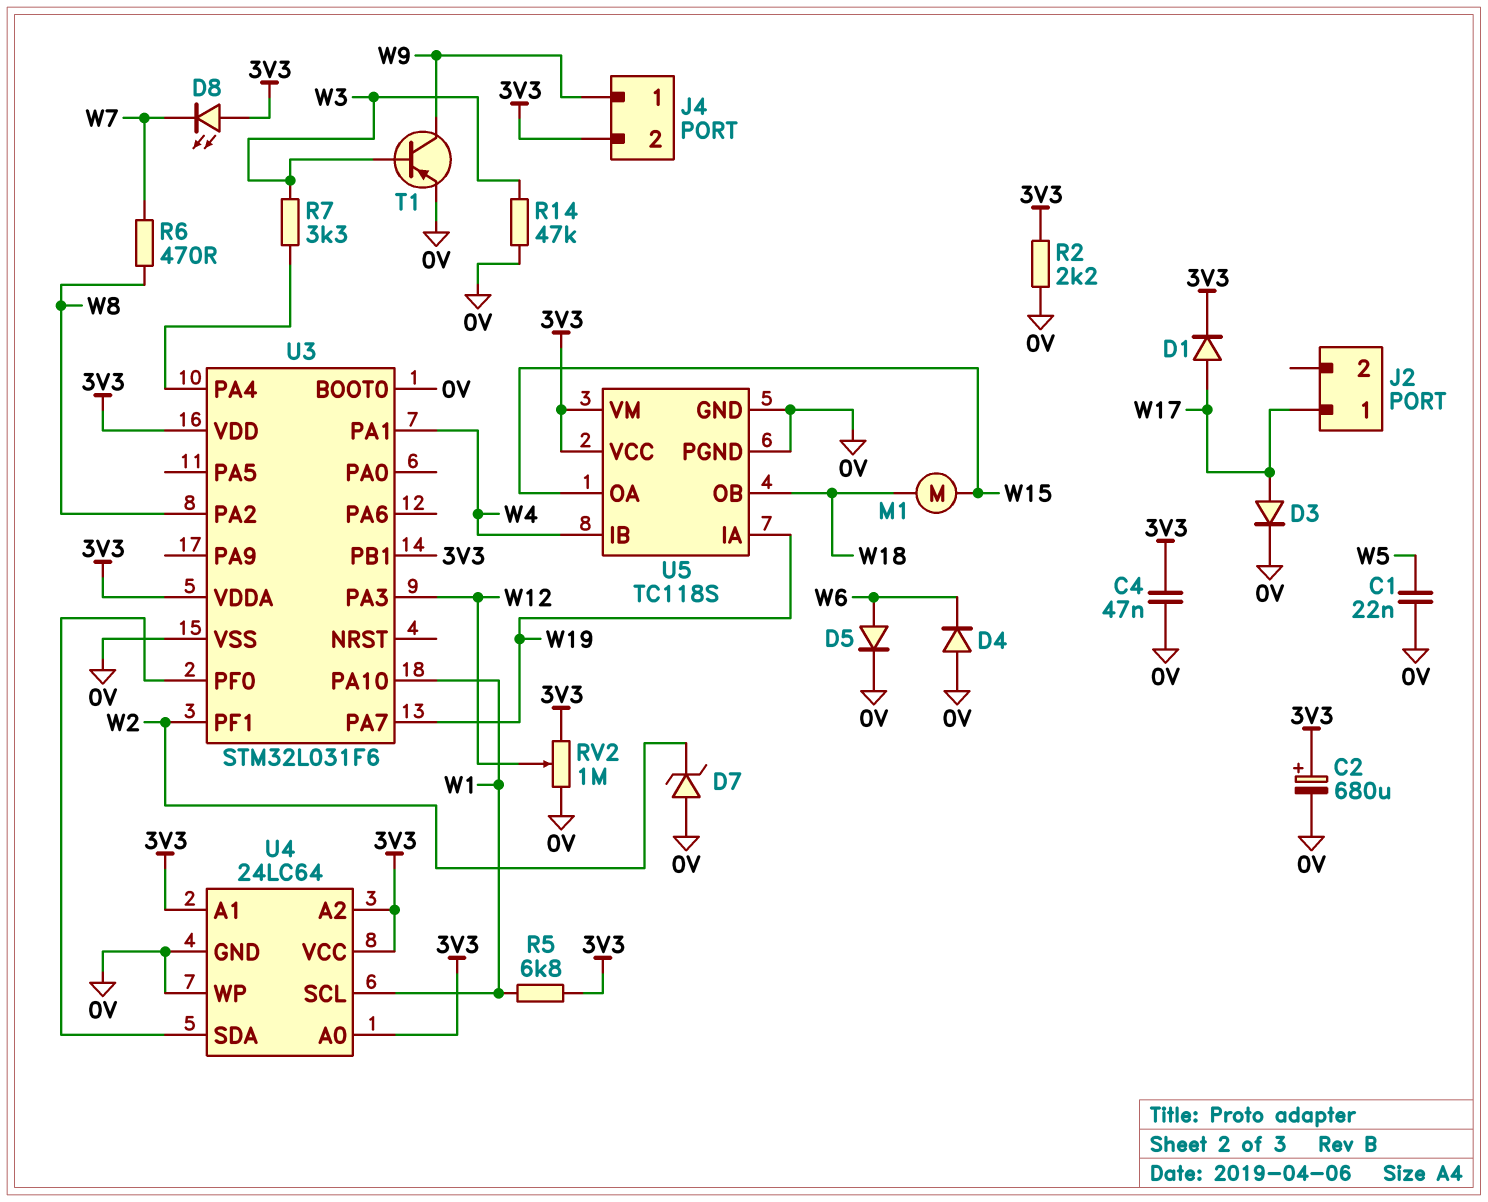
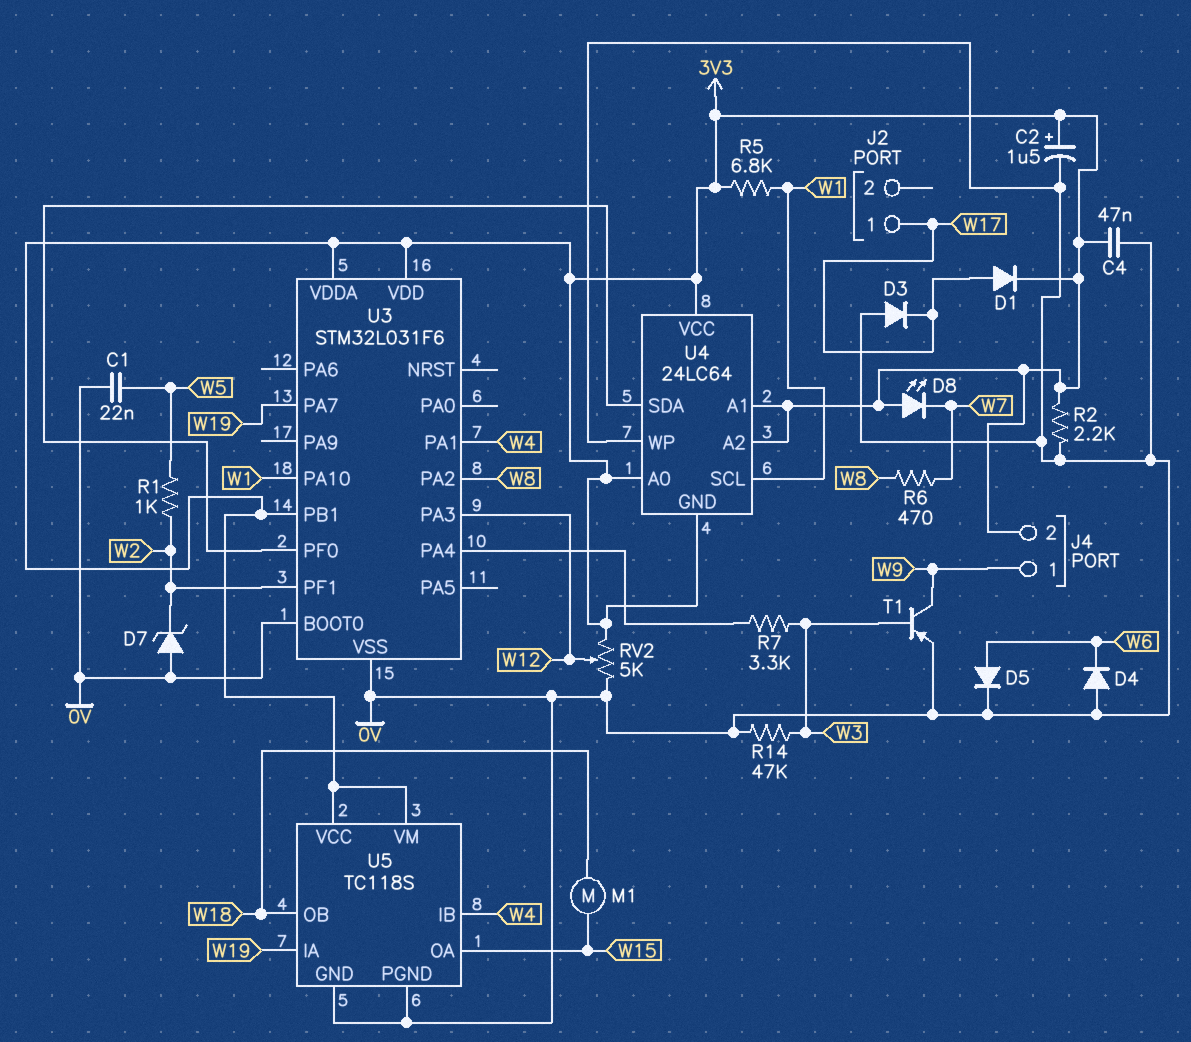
C2: 680uF (plus 3V3, minus 0V) -> 1.5uF (plus 3V3, minus 0V)
D3: diode (A W17, K 0V) -> diode (A 0V, K W17)
R1: none -> 1k (W2, W5)
RV2: 1M (0V, 3V3, wiper W12) -> 5k (0V, 3V3, wiper W12)
U4 pin GND: 0V -> 3V3

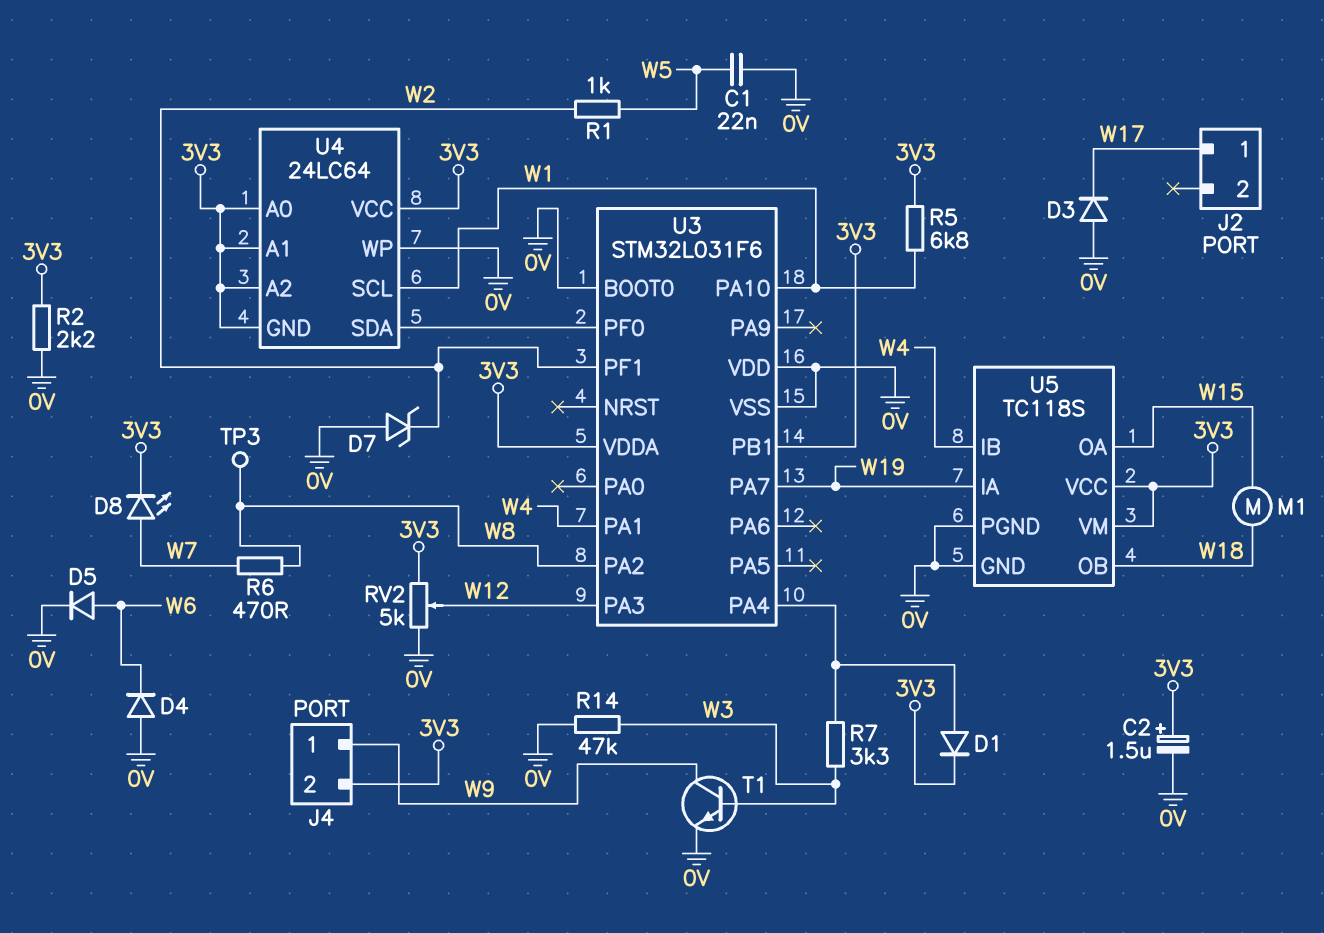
C4: 47nF (0V, 3V3) -> none
D1: diode (A W17, K 3V3) -> diode (A U3/PA4, K 3V3)
D8: LED (A 3V3, K W7) -> LED (A W7, K 3V3)
T1: PNP (B W3, C W9, E 0V) -> NPN (B W3, C W9, E 0V)
TP3: none -> test point (W8)
U3 pin VDD: 3V3 -> 0V

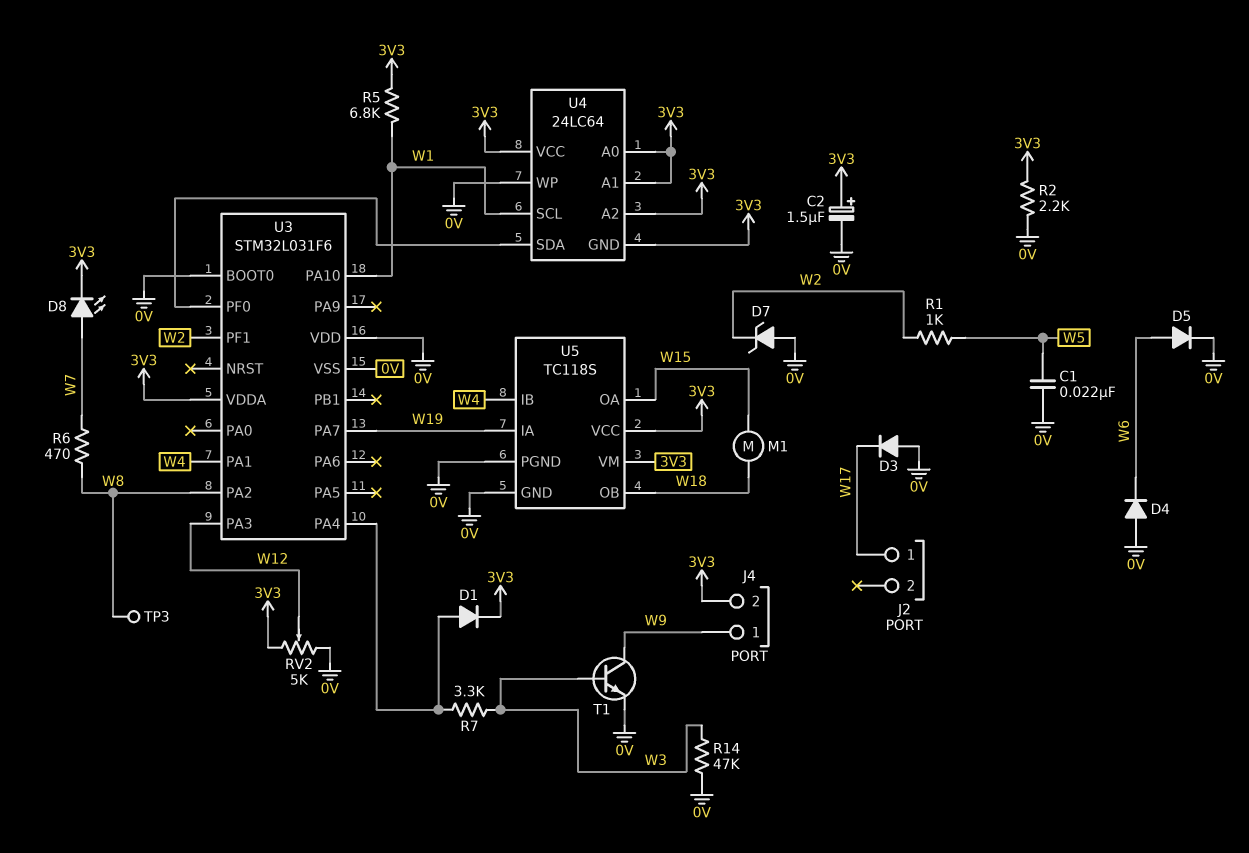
U3 pin PB1: 3V3 -> none

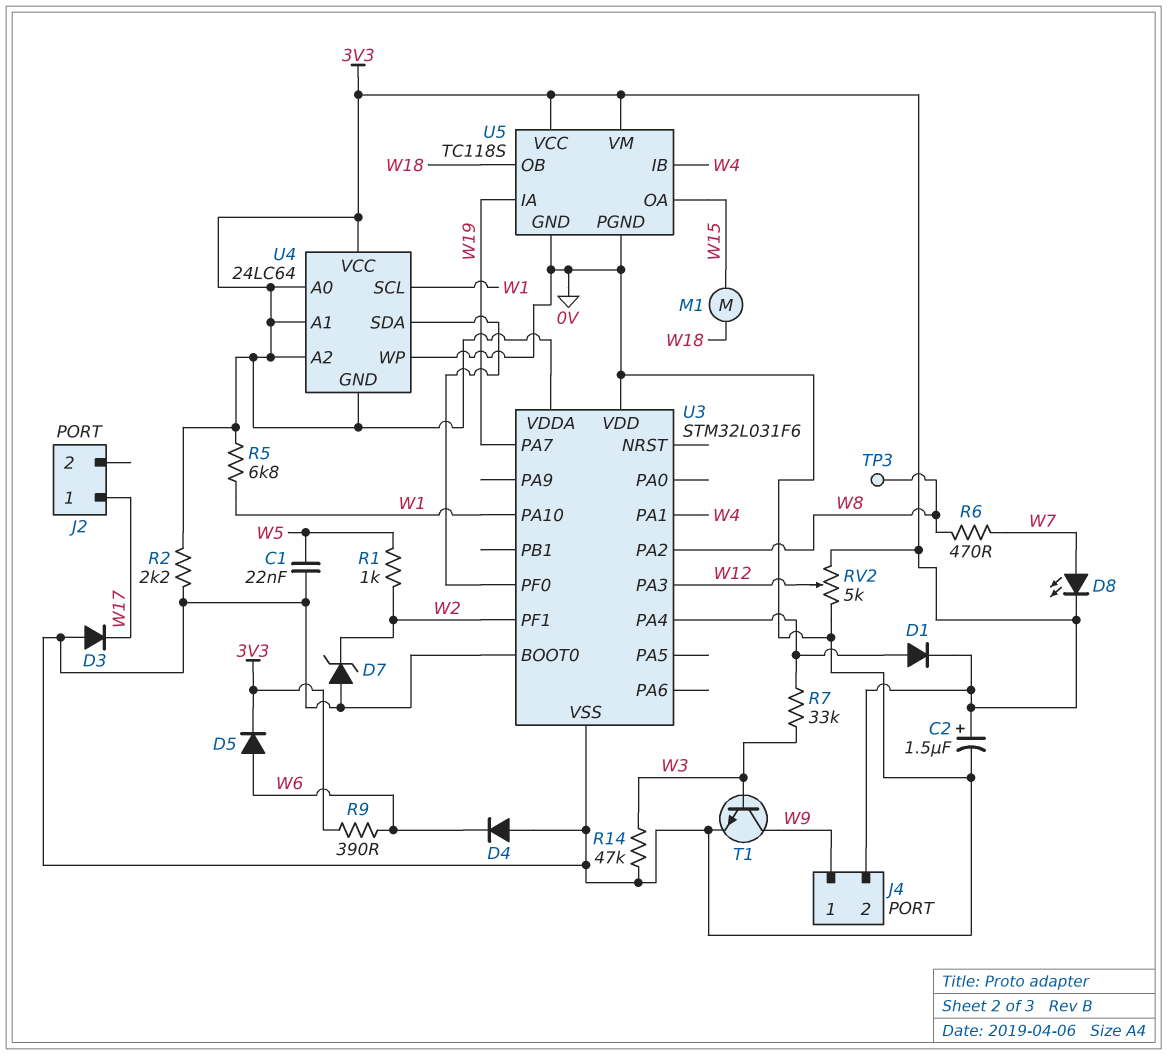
D5: diode (A W6, K 0V) -> diode (A W6, K 3V3)
R7: 3.3k (U3/PA4, W3) -> 33k (U3/PA4, W3)
R9: none -> 390 (3V3, W6)

